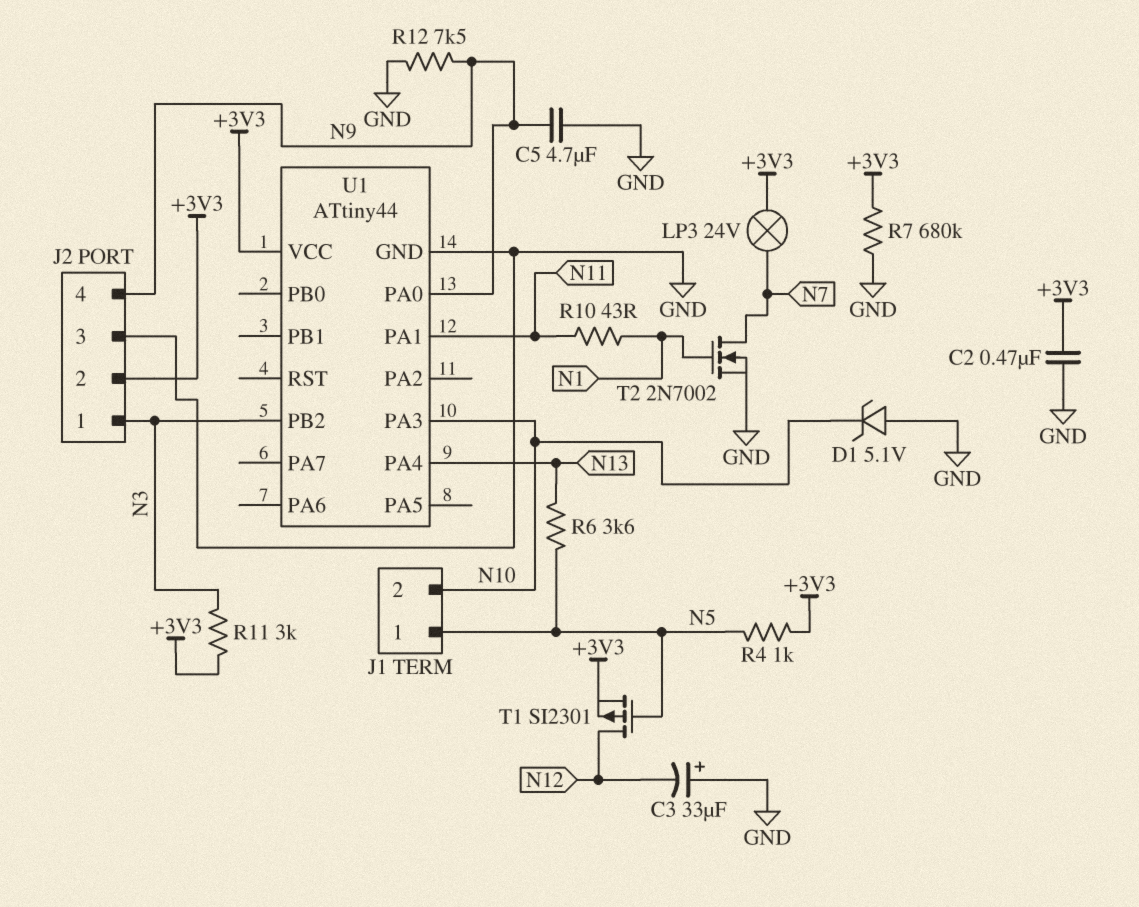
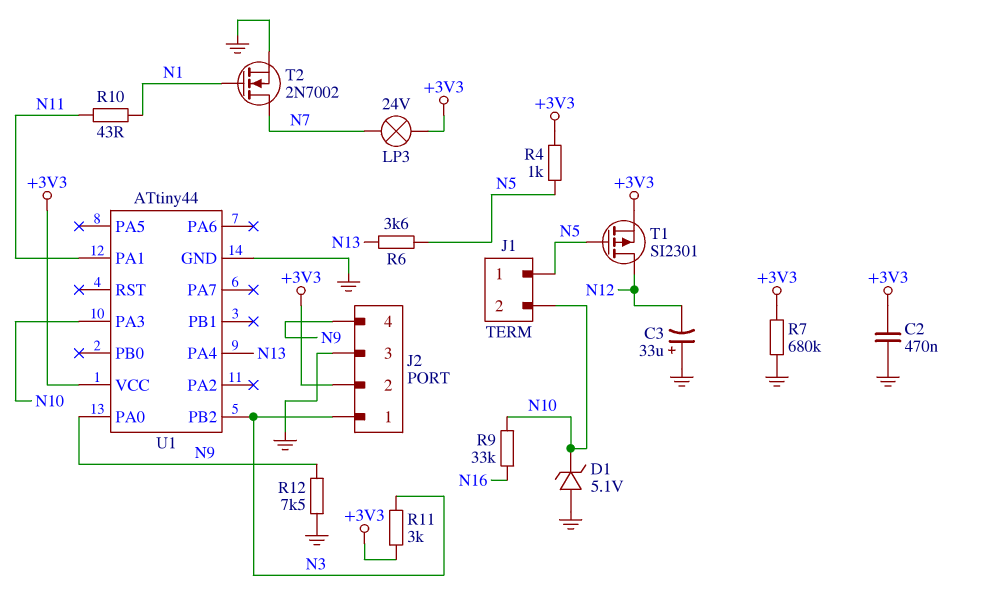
C5: 4.7uF (GND, N9) -> none
R9: none -> 33k (N10, N16)

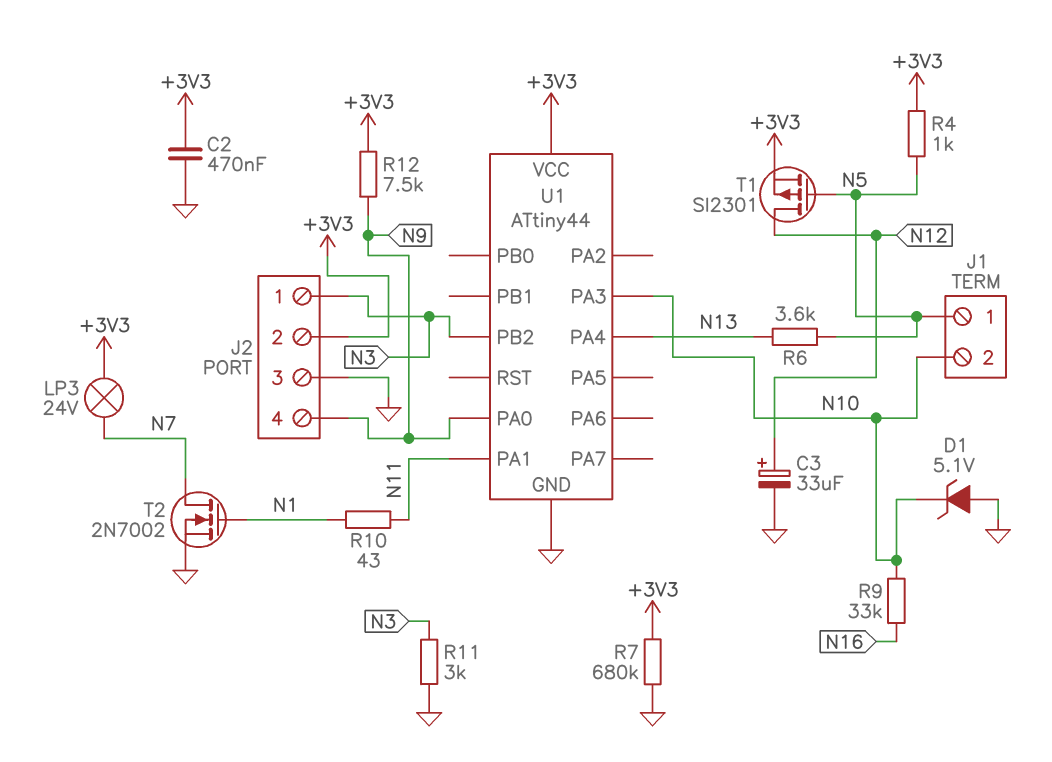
C3: 33uF (plus GND, minus N12) -> 33uF (plus N12, minus GND)
R11: 3k (+3V3, N3) -> 3k (GND, N3)
R12: 7.5k (GND, N9) -> 7.5k (+3V3, N9)

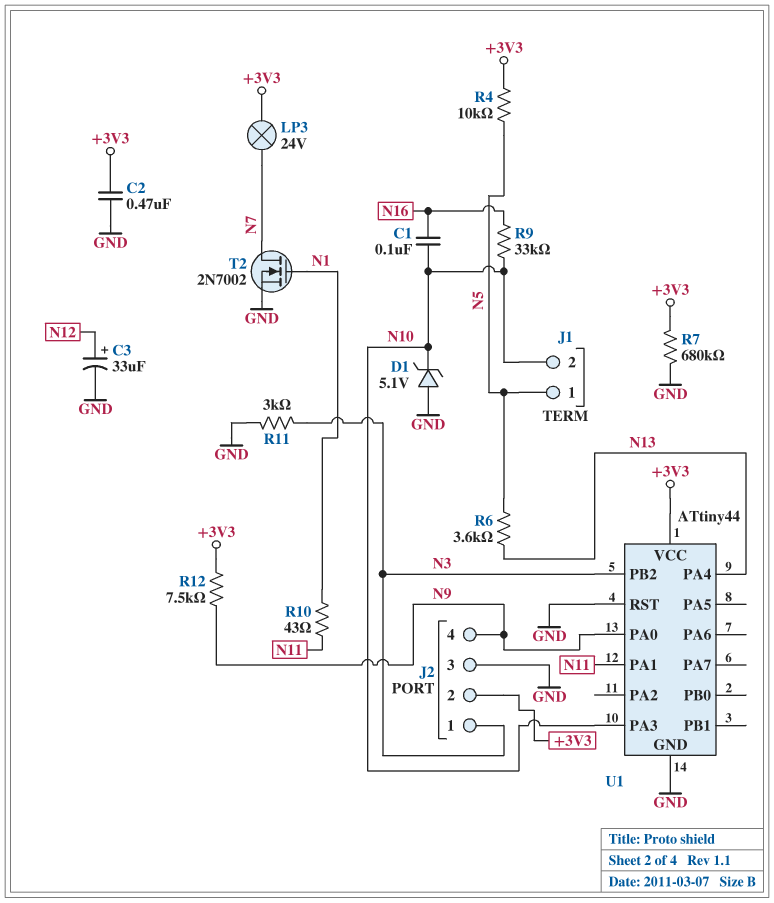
C1: none -> 100nF (N10, N16)
R4: 1k (+3V3, N5) -> 10k (+3V3, N5)
T1: PMOS SI2301 (G N5, D N12, S +3V3) -> none
U1 pin RST: none -> GND

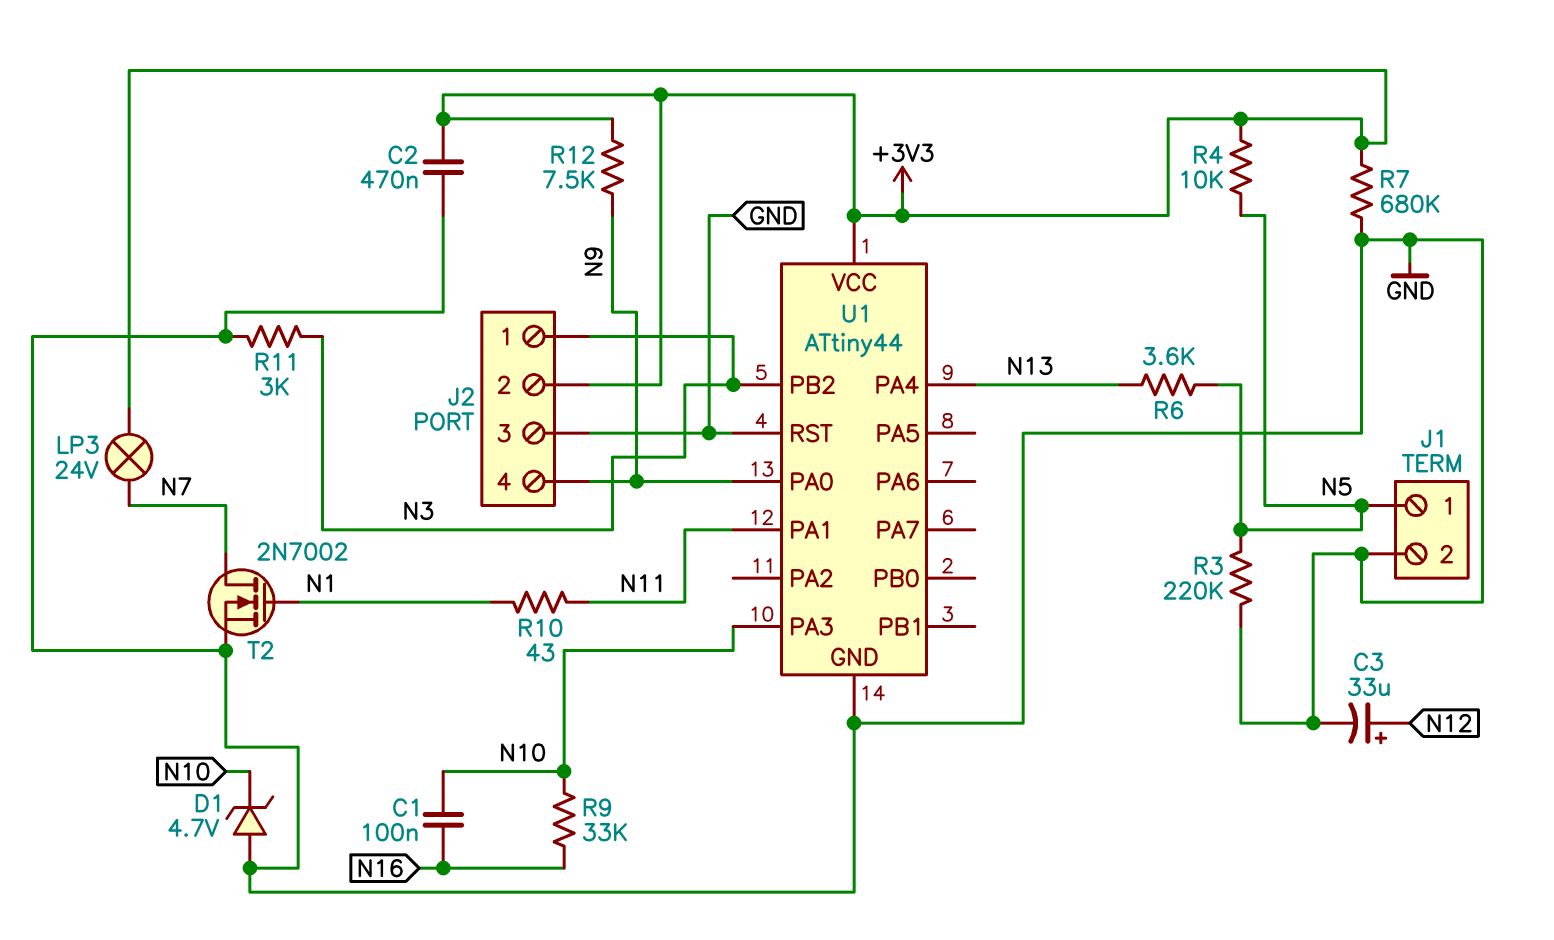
D1: zener 5.1V (A GND, K N10) -> zener 4.7V (A GND, K N10)
J1 pin 2: N10 -> GND
R3: none -> 220k (GND, N5)

